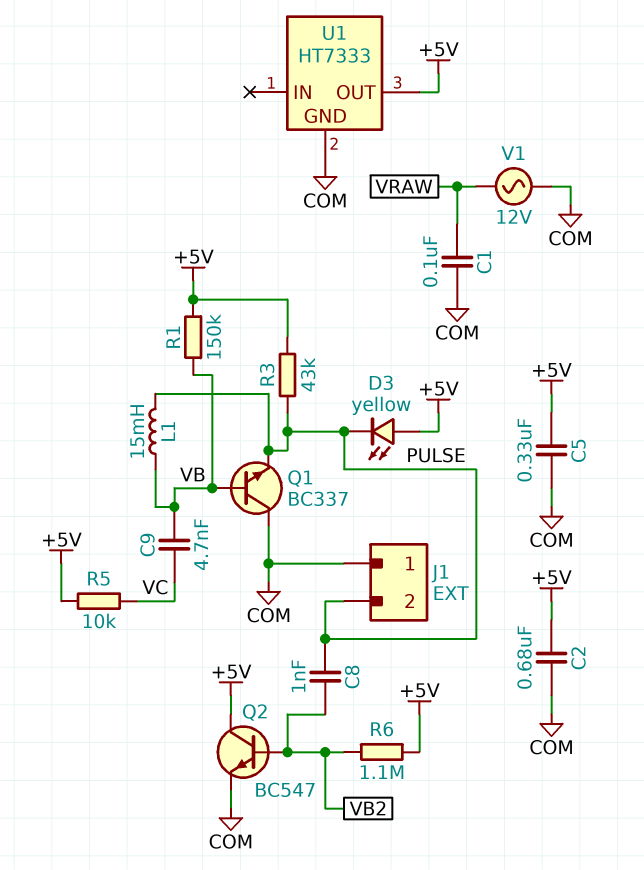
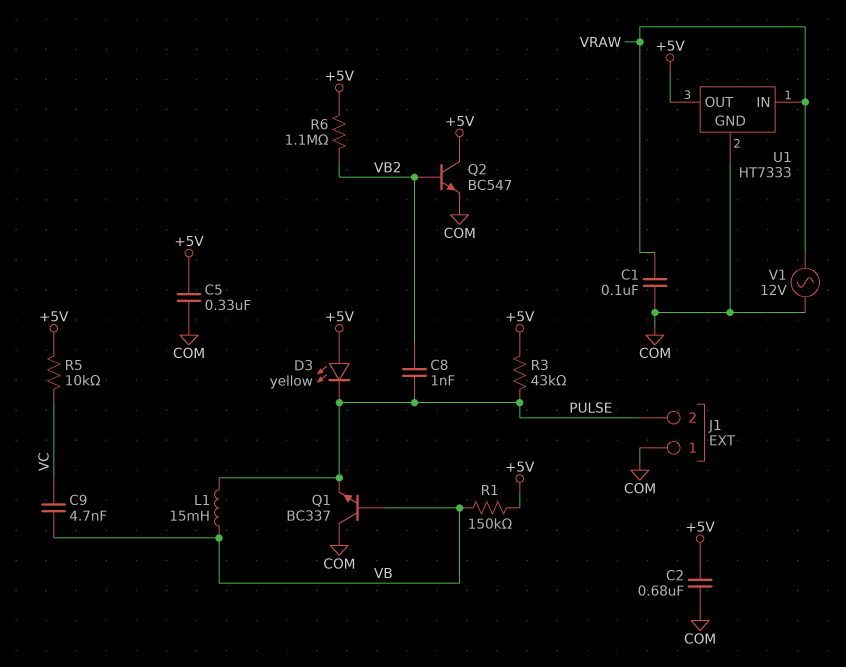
U1 pin IN: none -> VRAW

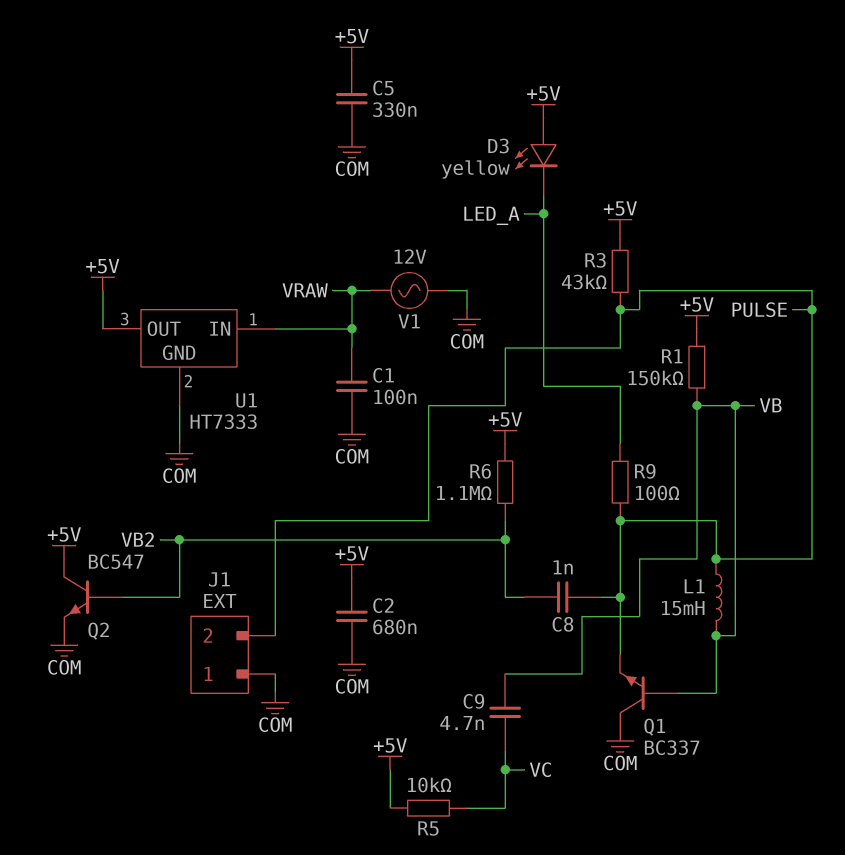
D3: LED yellow (A +5V, K PULSE) -> LED yellow (A +5V, K LED_A)
R9: none -> 100 (LED_A, PULSE)

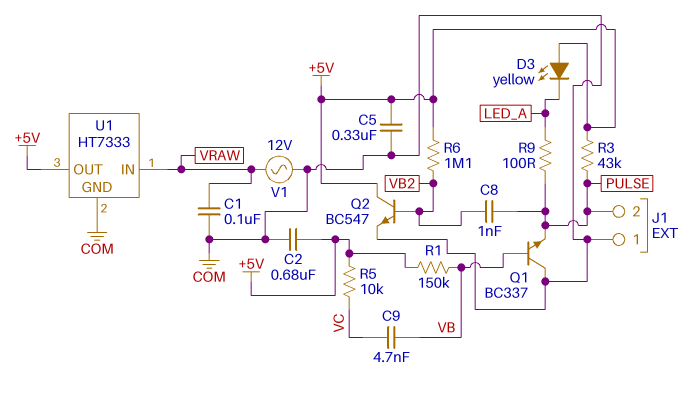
L1: 15mH (PULSE, VB) -> none

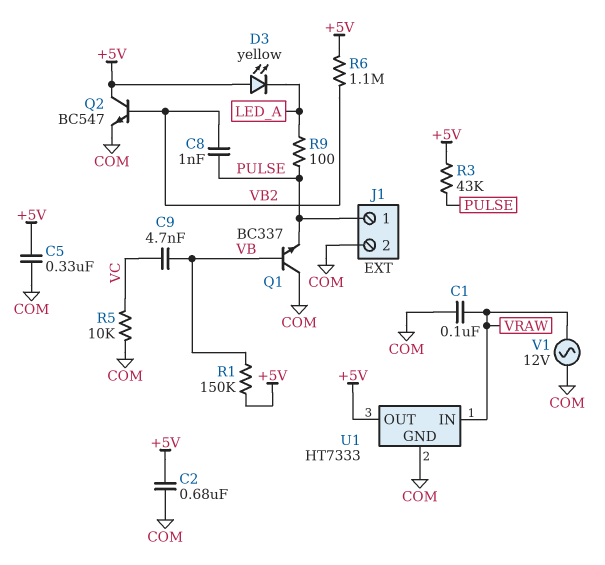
J1 pin 1: COM -> PULSE
J1 pin 2: PULSE -> COM
R5: 10k (+5V, VC) -> 10k (COM, VC)

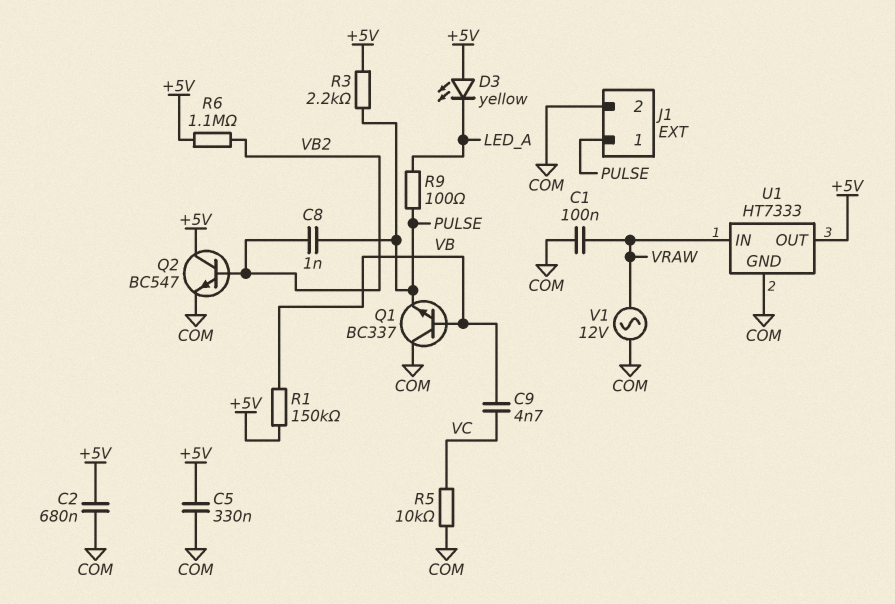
R3: 43k (+5V, PULSE) -> 2.2k (+5V, PULSE)

